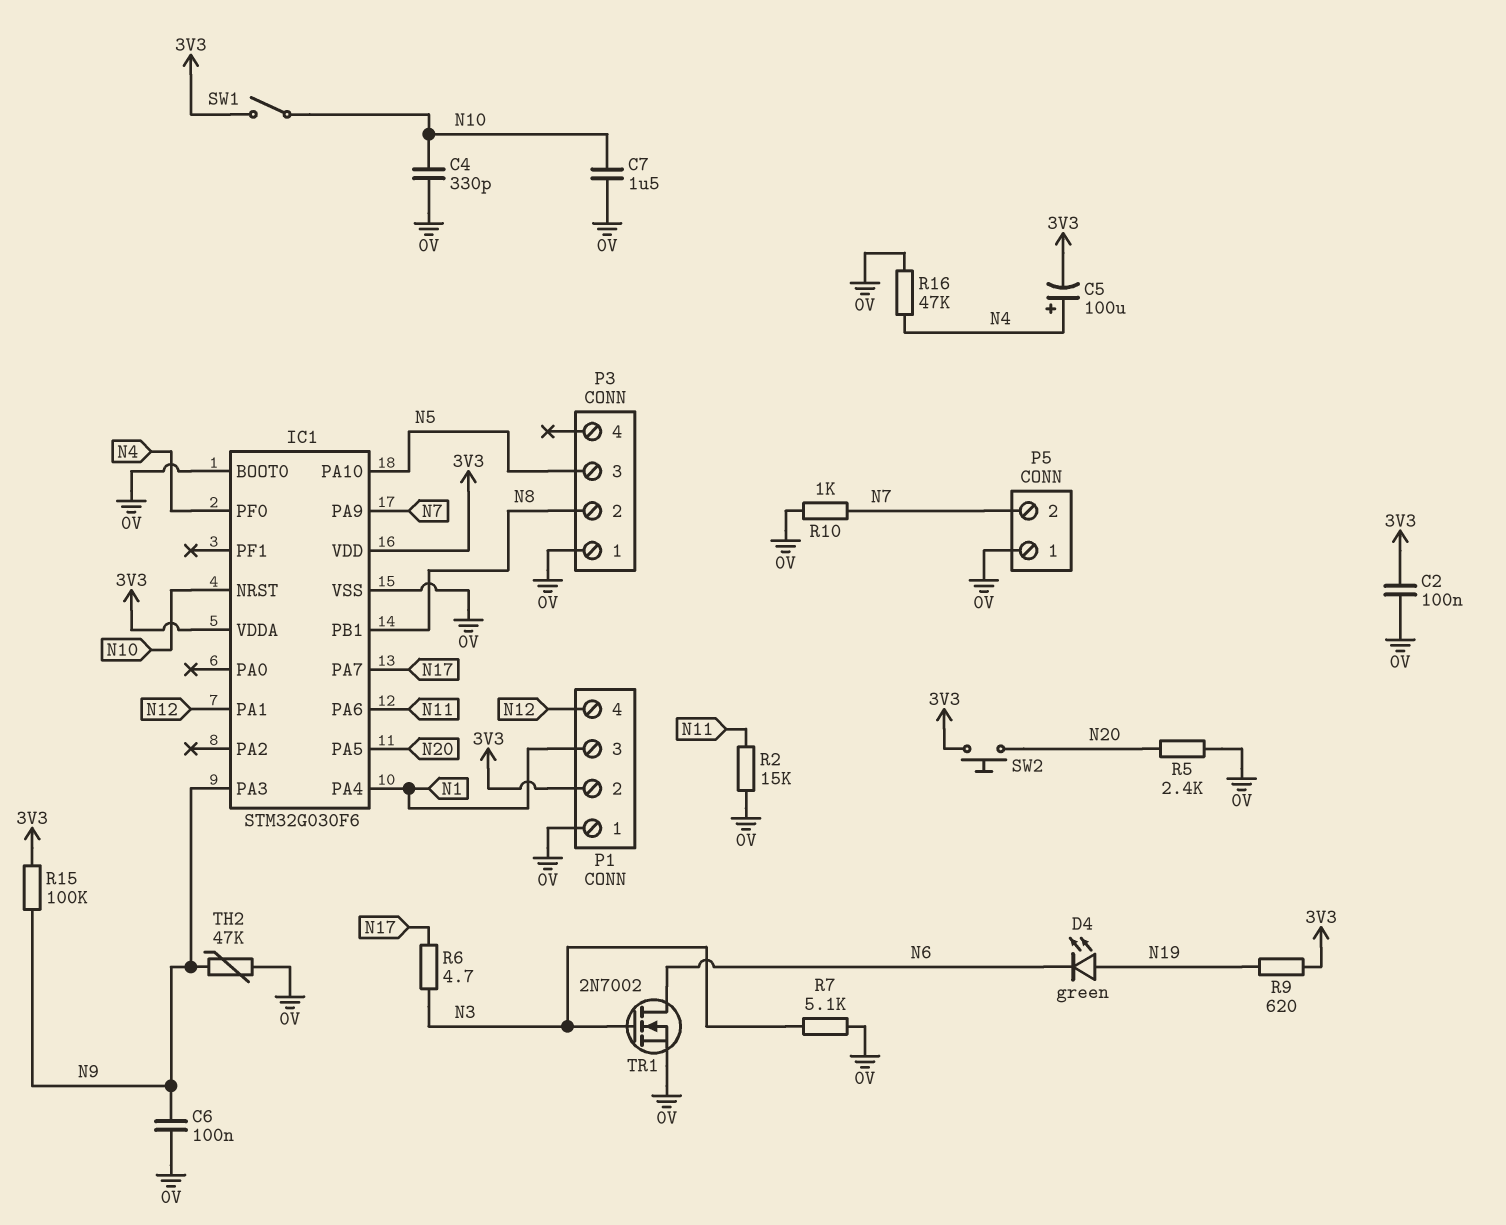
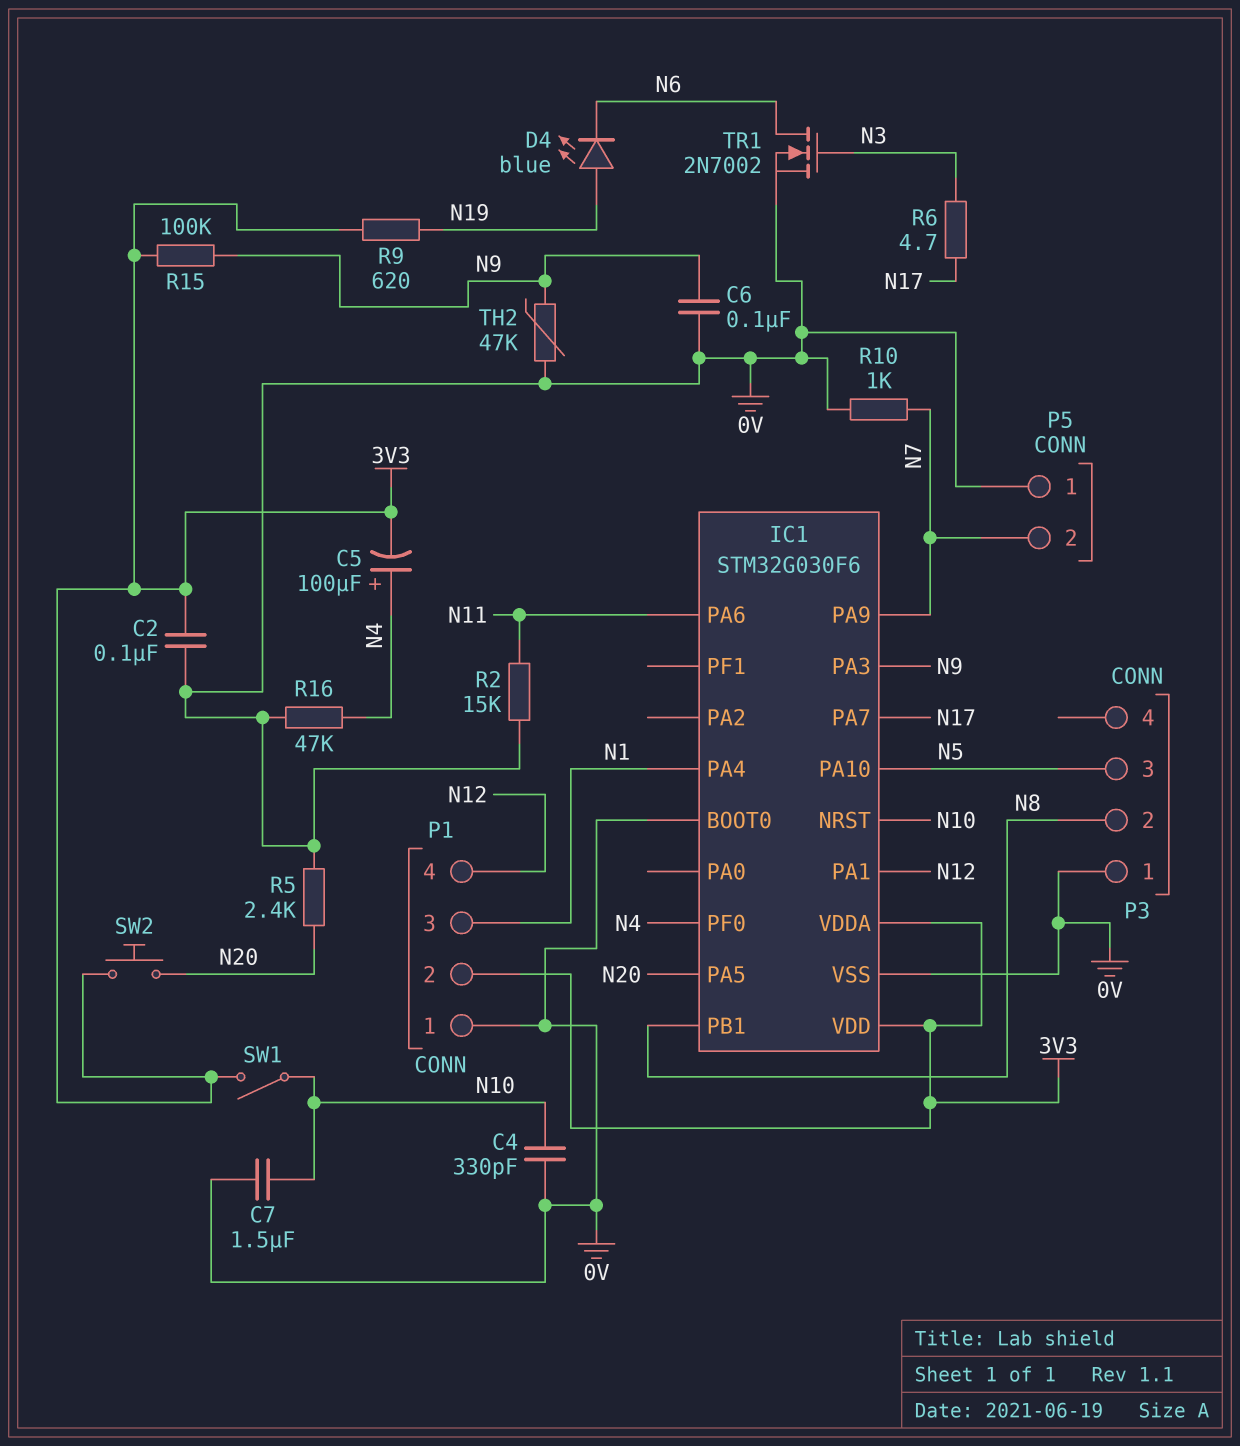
D4: LED green (A N19, K N6) -> LED blue (A N19, K N6)
R7: 5.1k (0V, N3) -> none

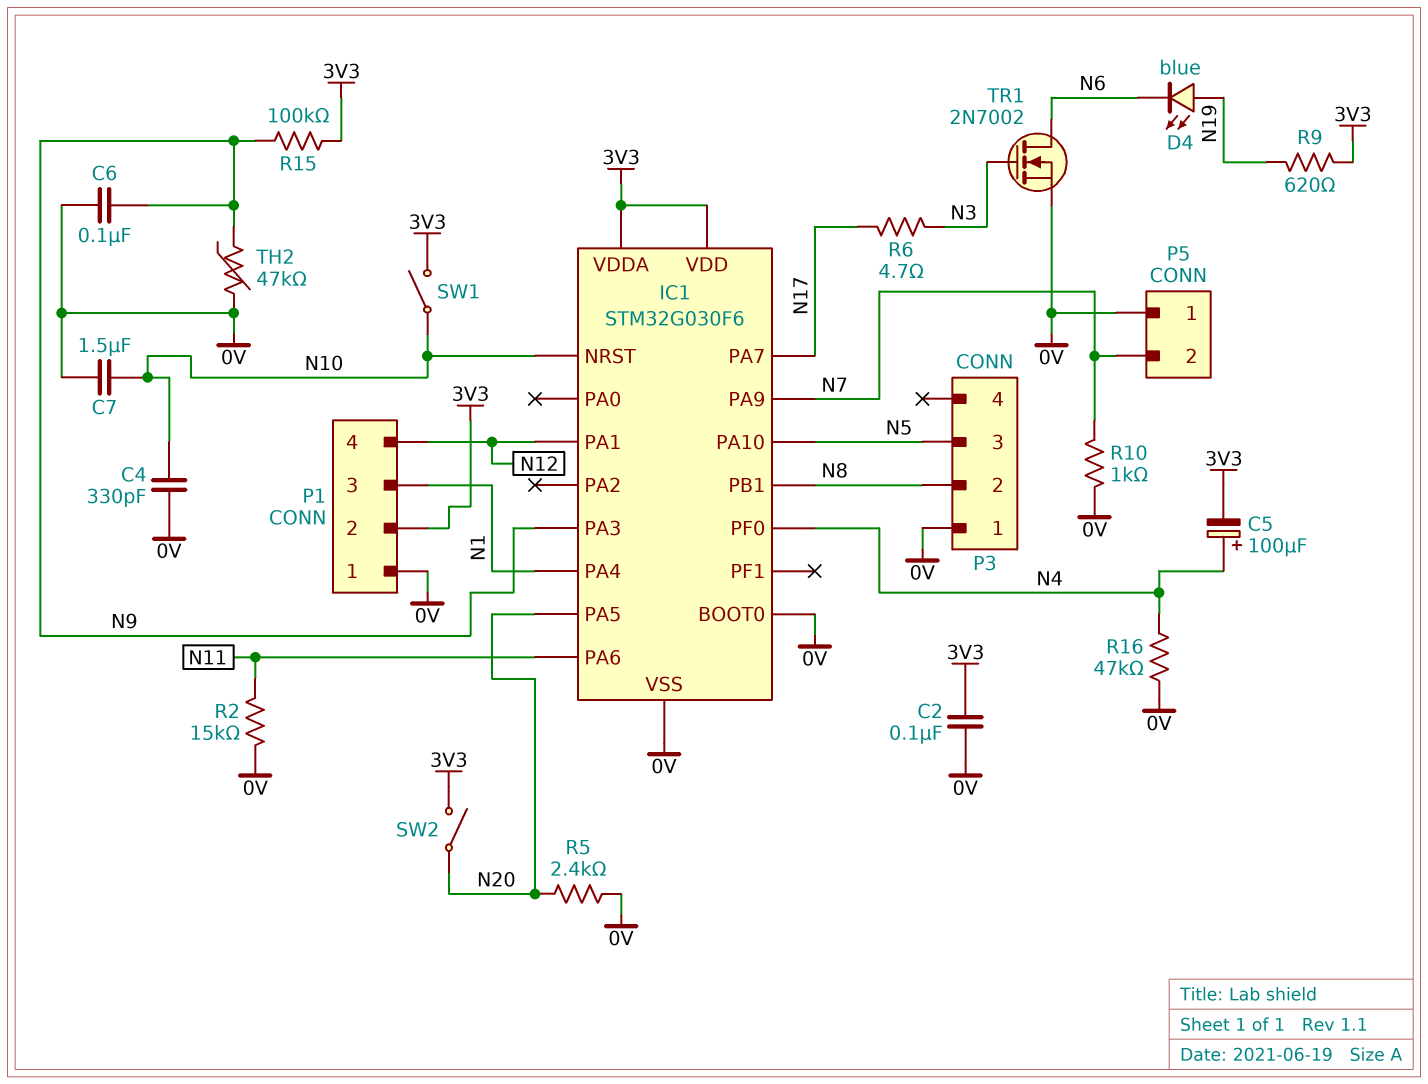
SW2: button (3V3, N20) -> switch (3V3, N20)

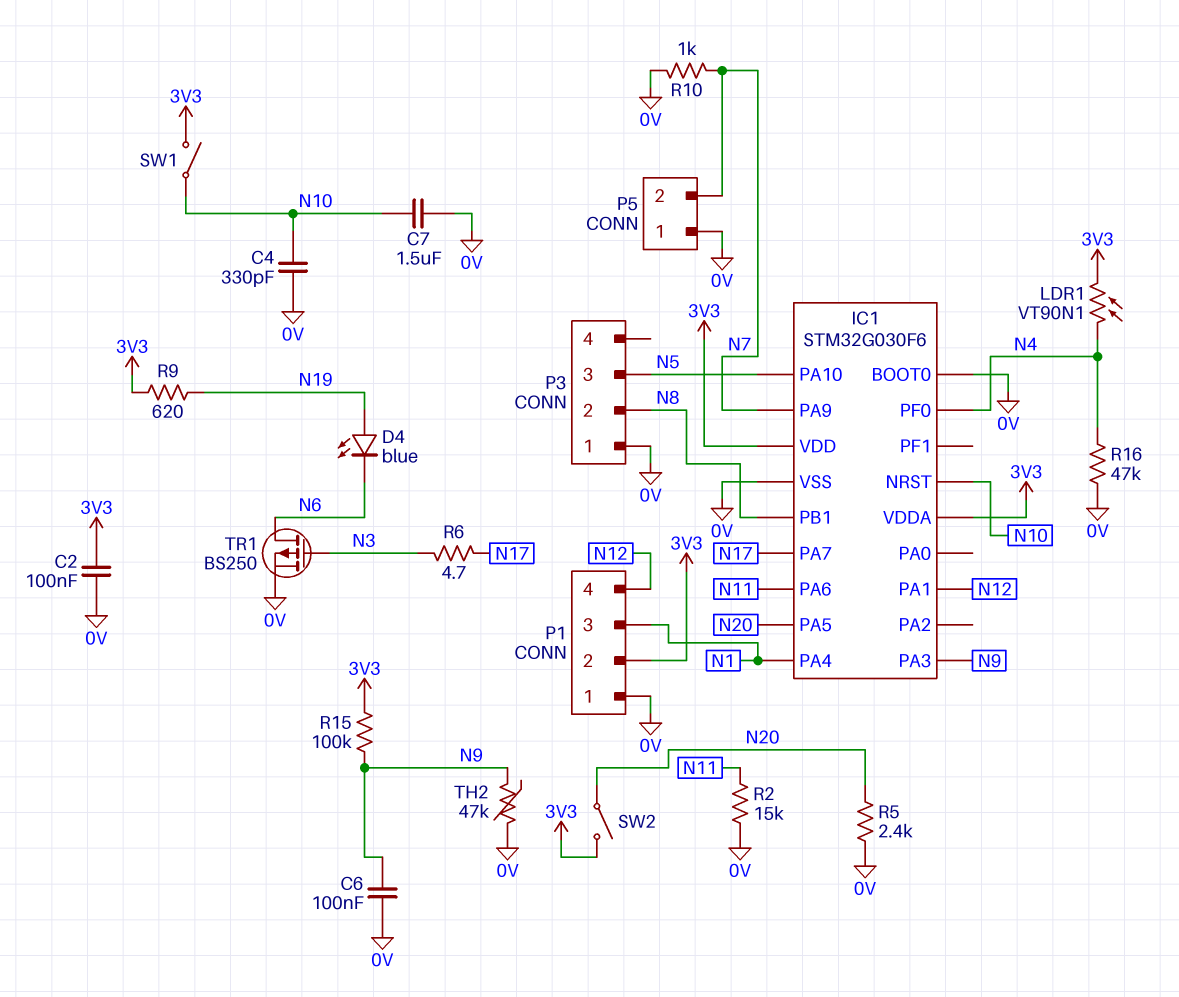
C5: 100uF (plus N4, minus 3V3) -> none
LDR1: none -> VT90N1 (3V3, N4)
TR1: NMOS 2N7002 (G N3, D N6, S 0V) -> PMOS BS250 (G N3, D N6, S 0V)

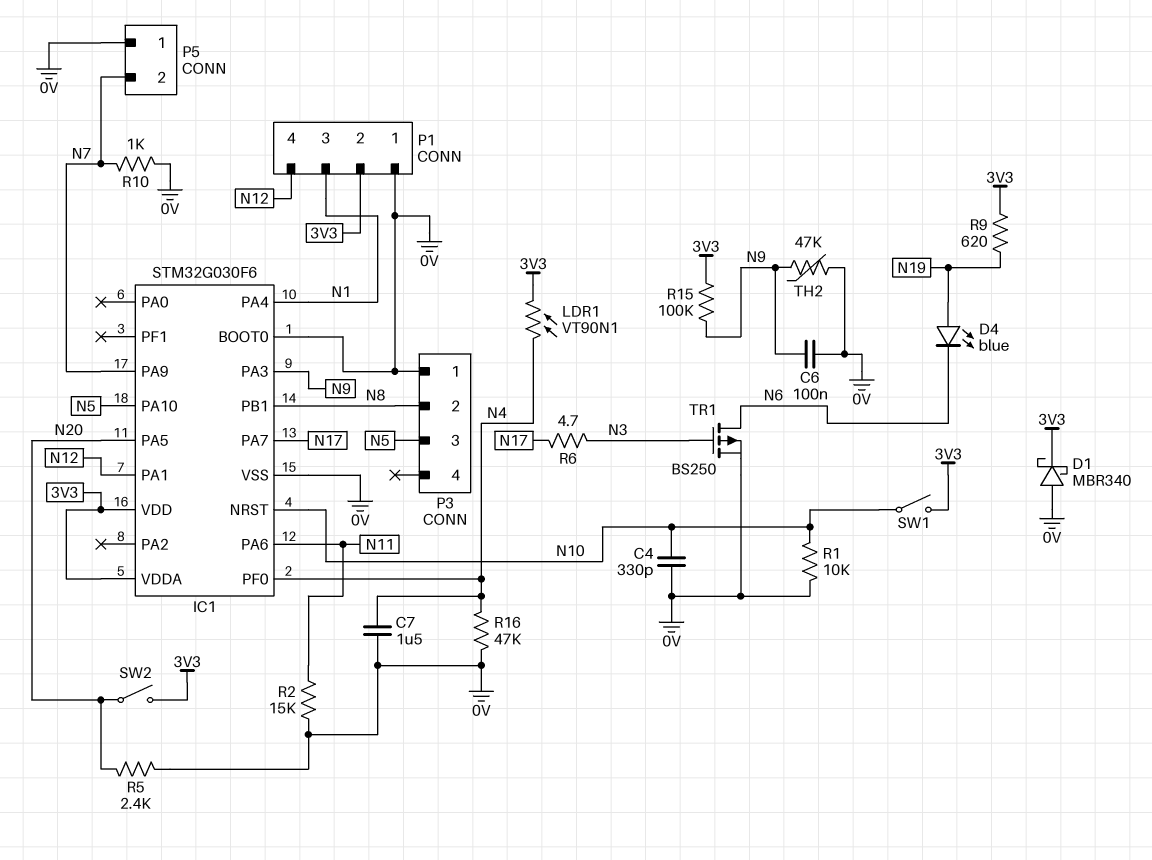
C2: 100nF (0V, 3V3) -> none
C7: 1.5uF (0V, N10) -> 1.5uF (0V, N4)
D1: none -> schottky MBR340 (A 0V, K 3V3)
R1: none -> 10k (0V, N10)

